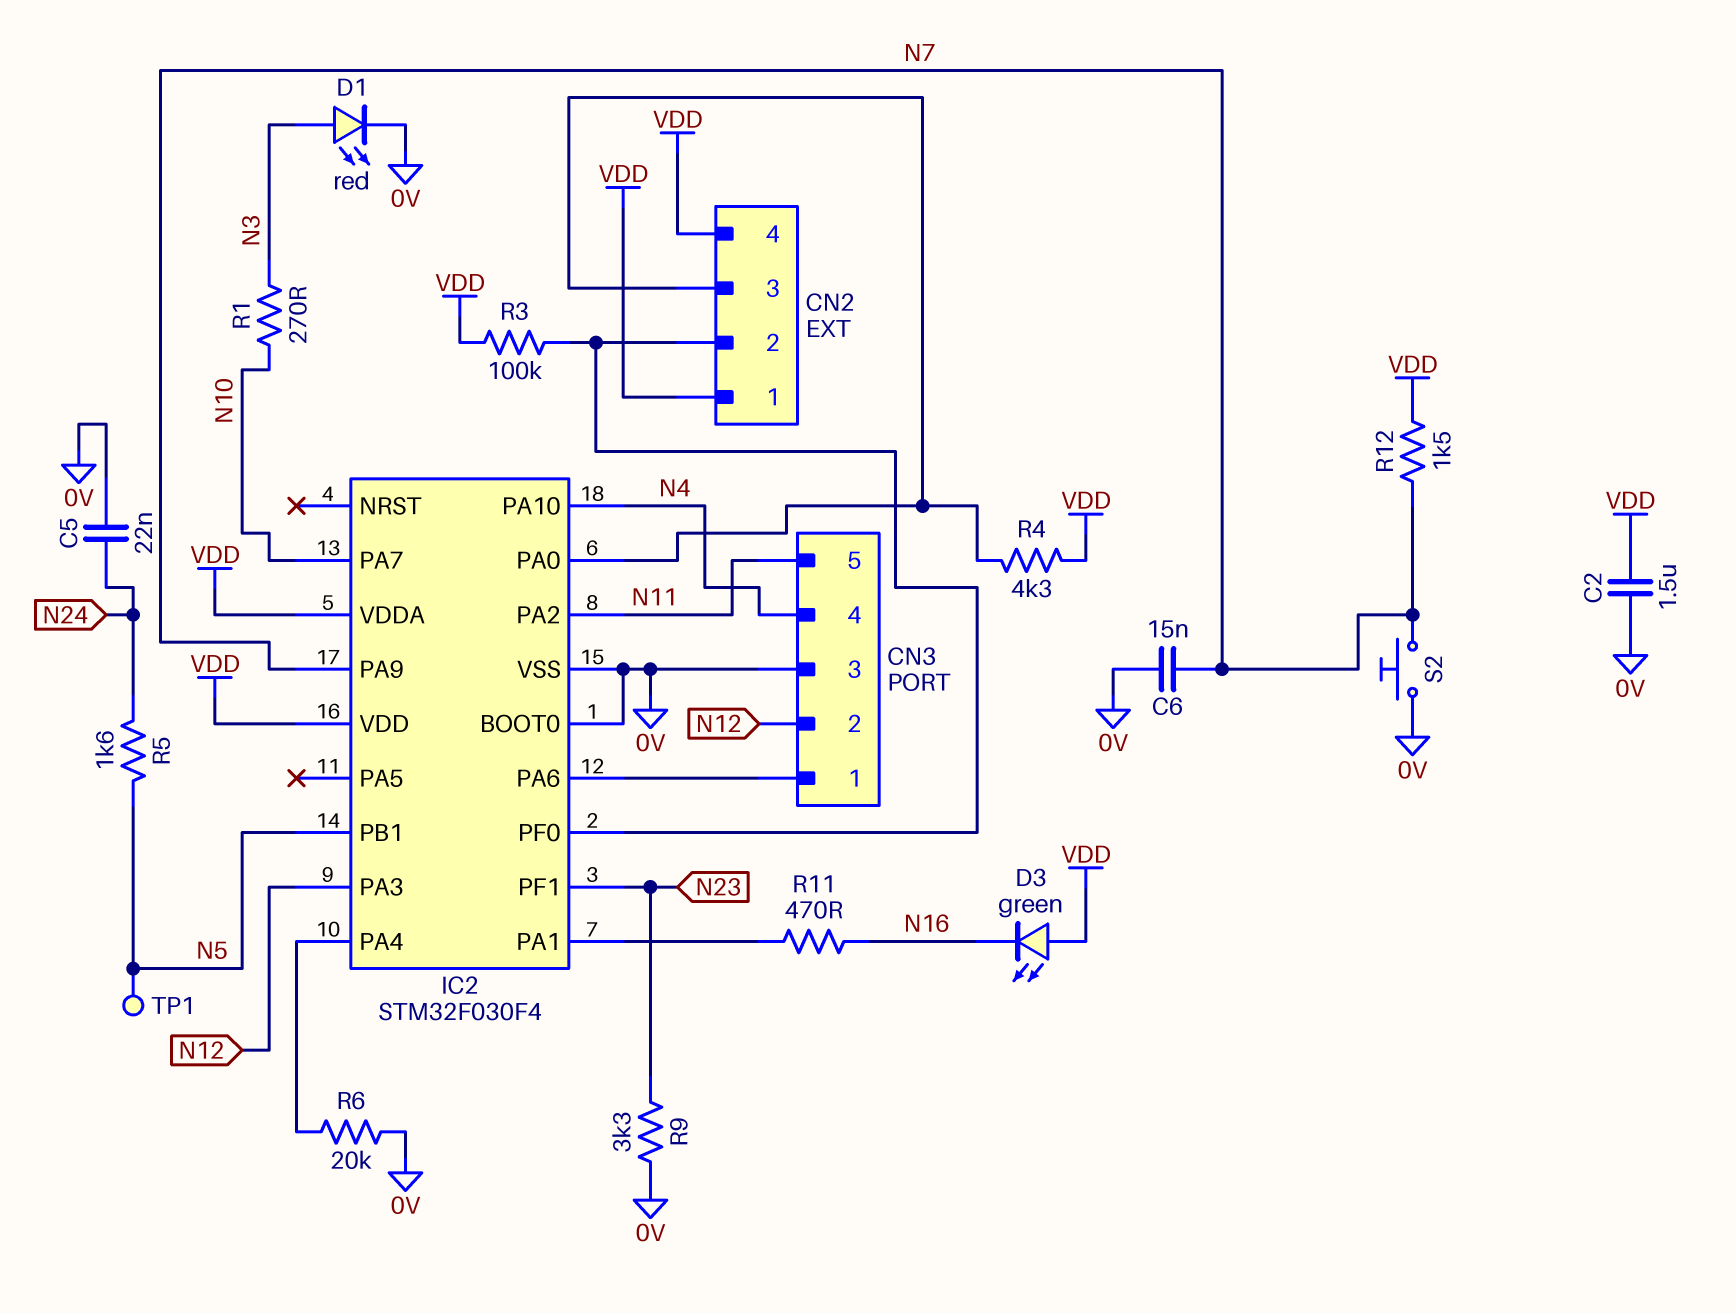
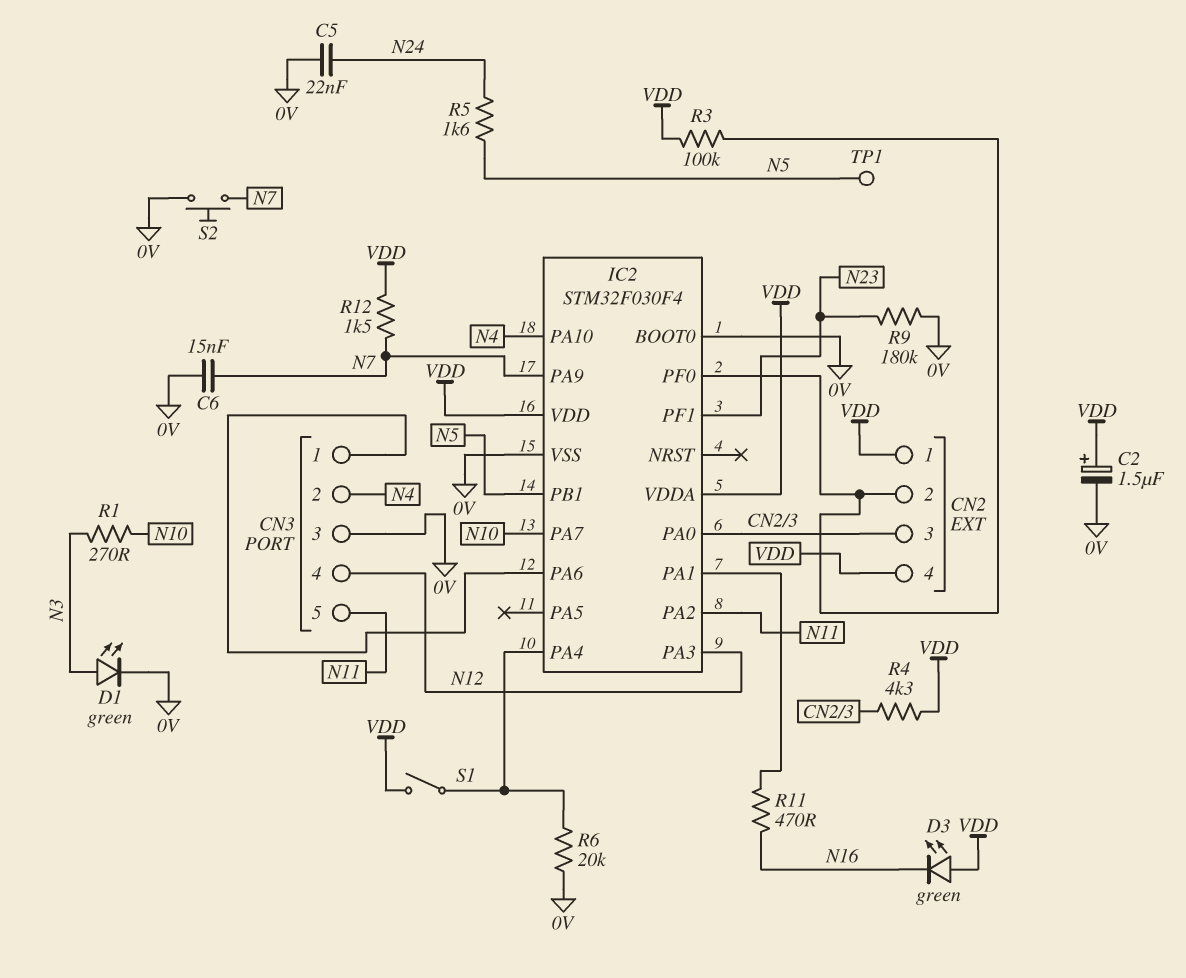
C2: 1.5uF (0V, VDD) -> 1.5uF (plus VDD, minus 0V)
CN3 pin 2: N12 -> N4
CN3 pin 4: N4 -> N12
D1: LED red (A N3, K 0V) -> LED green (A N3, K 0V)
R9: 3.3k (0V, N23) -> 180k (0V, N23)
S1: none -> switch (IC2/PA4, VDD)

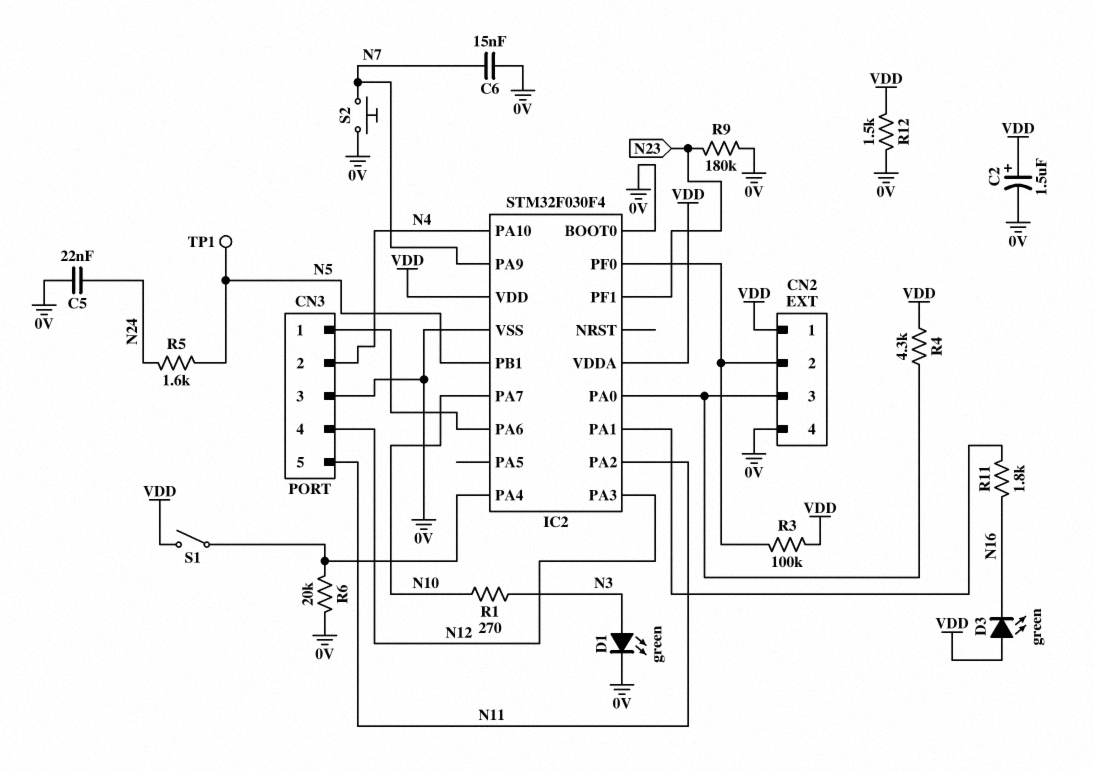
CN2 pin 4: VDD -> 0V
R11: 470 (IC2/PA1, N16) -> 1.8k (IC2/PA1, N16)
R12: 1.5k (N7, VDD) -> 1.5k (0V, VDD)

